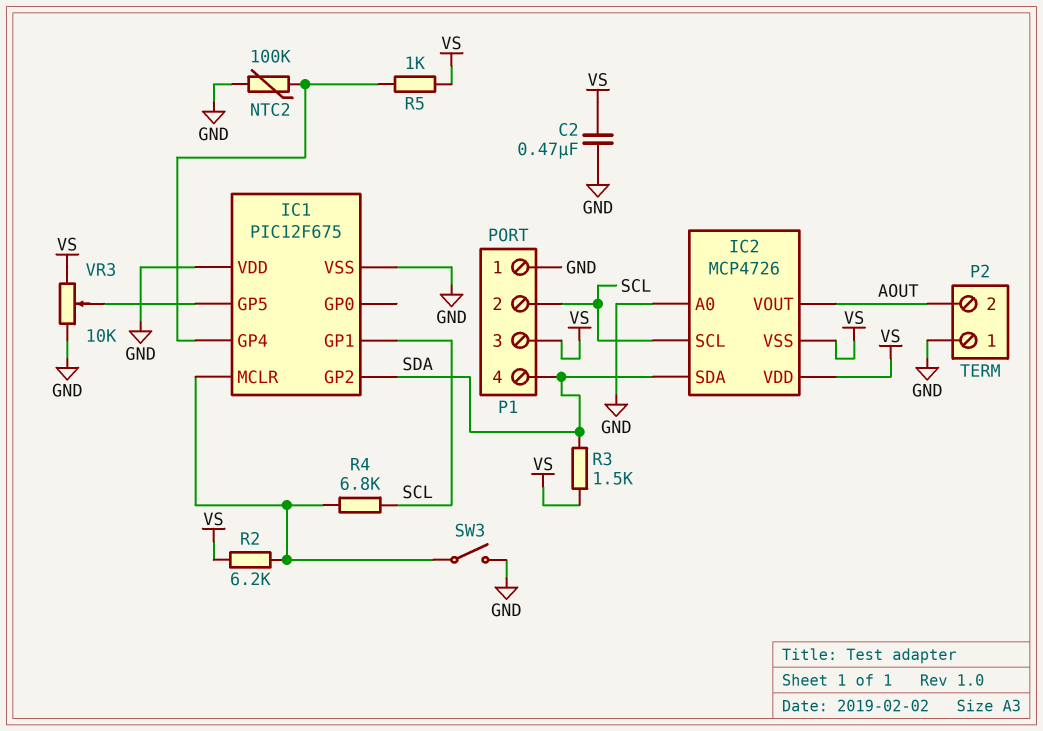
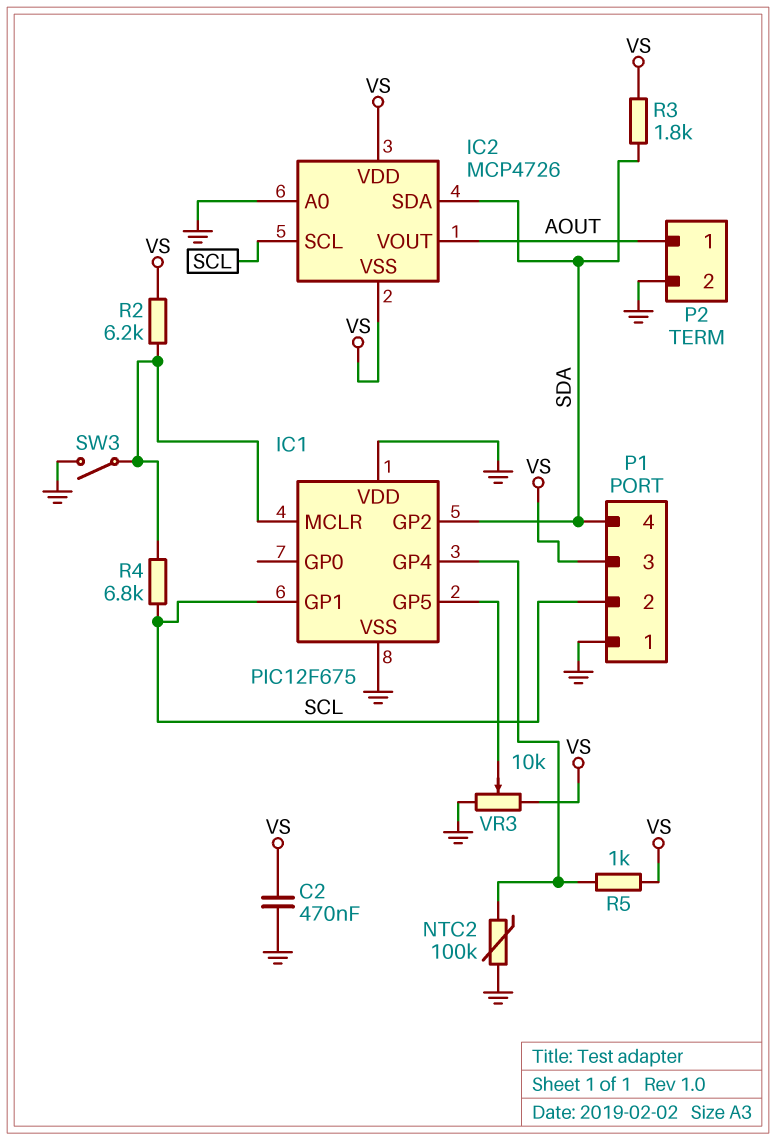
P2 pin 1: GND -> AOUT
P2 pin 2: AOUT -> GND
R3: 1.5k (SDA, VS) -> 1.8k (SDA, VS)

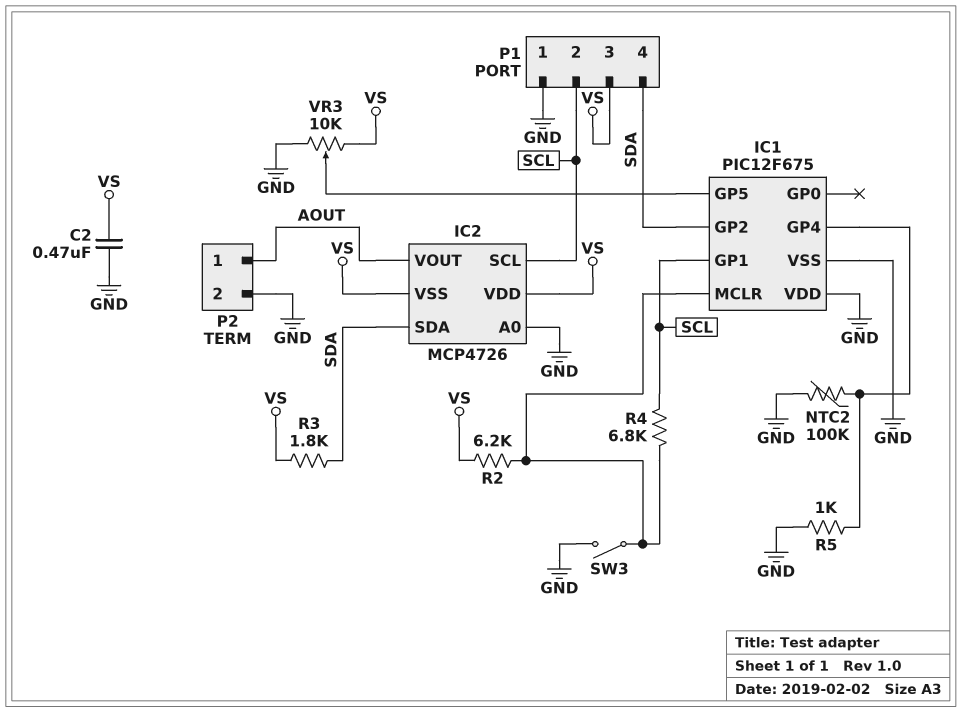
R5: 1k (IC1/GP4, VS) -> 1k (GND, IC1/GP4)

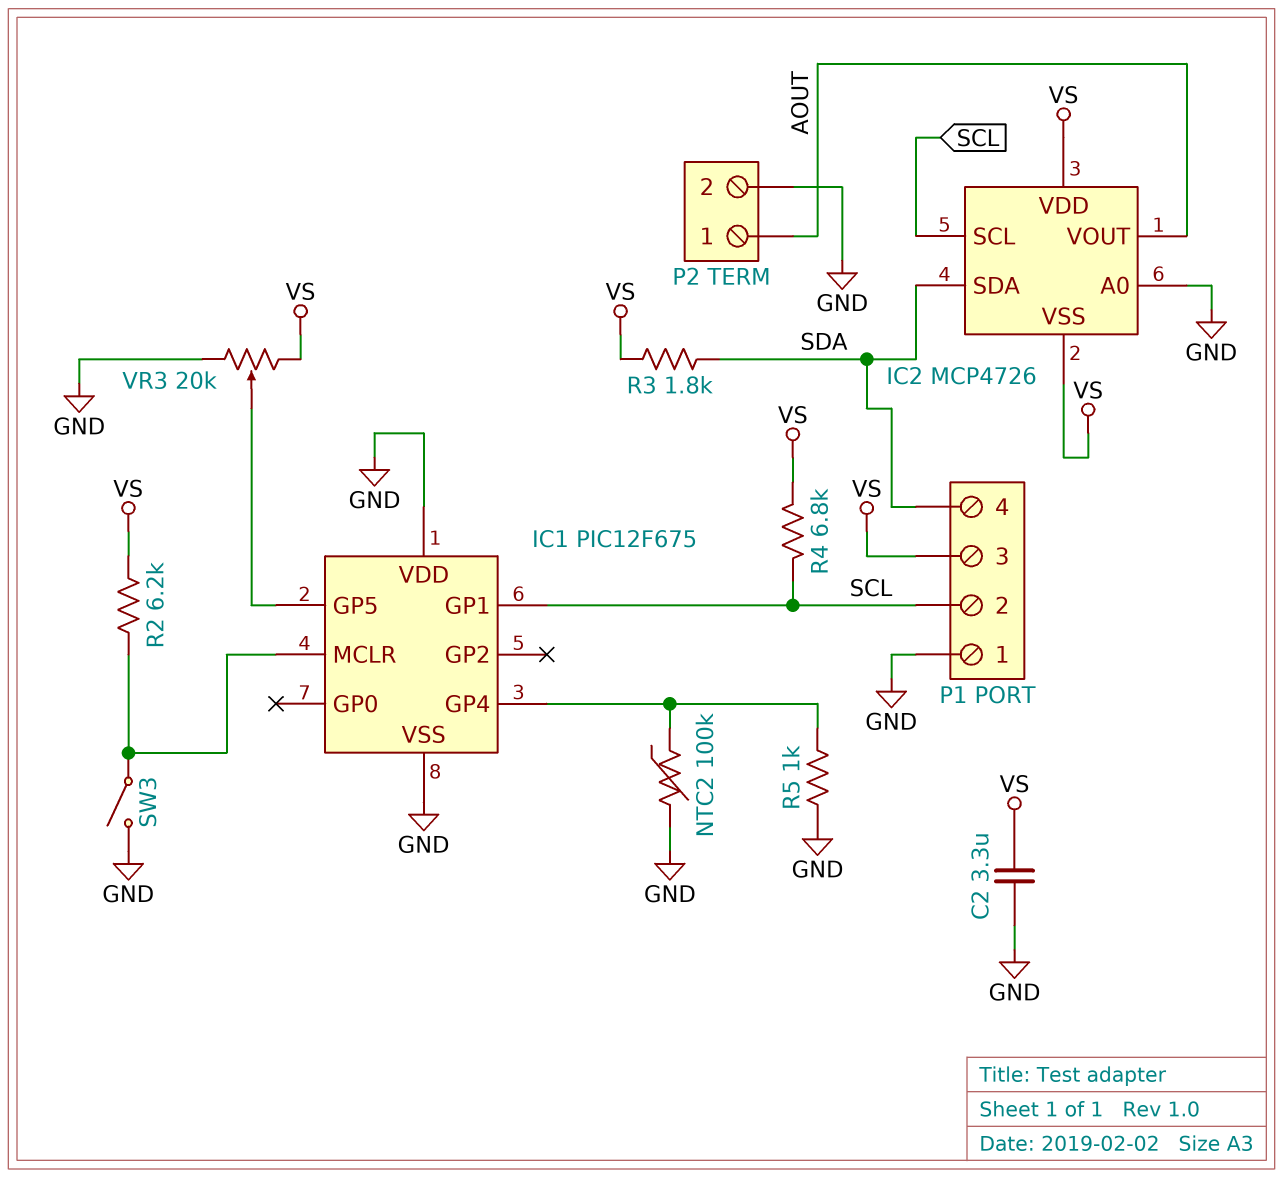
C2: 470nF (GND, VS) -> 3.3uF (GND, VS)
IC1 pin GP2: SDA -> none
R4: 6.8k (IC1/MCLR, SCL) -> 6.8k (SCL, VS)
VR3: 10k (GND, VS, wiper IC1/GP5) -> 20k (GND, VS, wiper IC1/GP5)

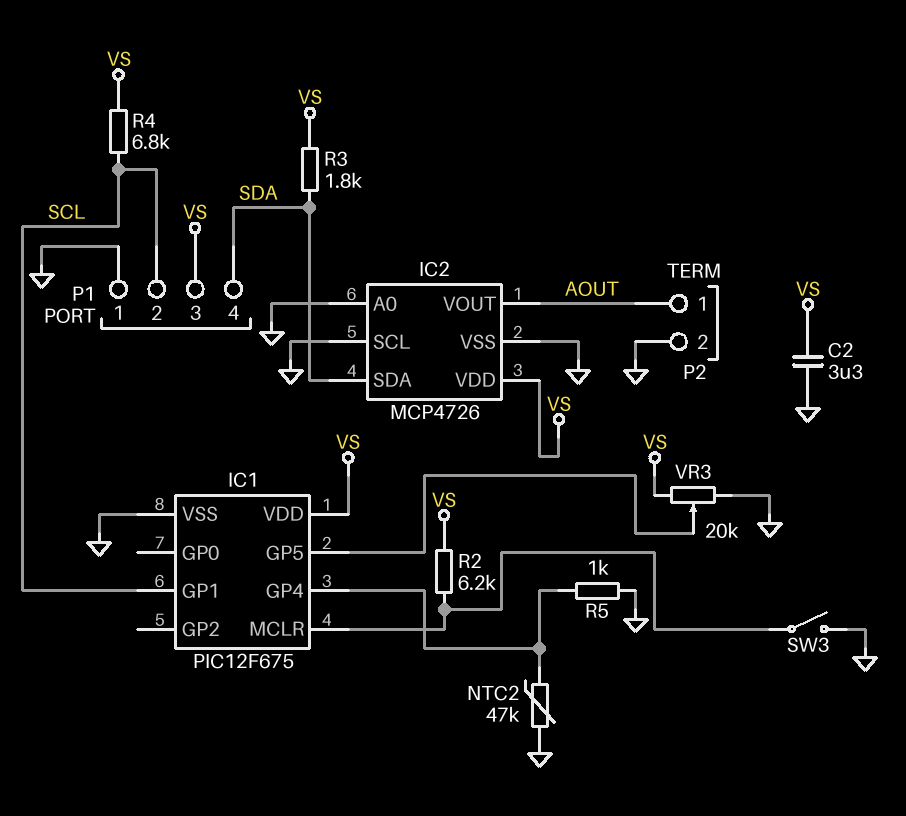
IC1 pin VDD: GND -> VS
IC2 pin SCL: SCL -> GND
IC2 pin VSS: VS -> GND
NTC2: 100k (GND, IC1/GP4) -> 47k (GND, IC1/GP4)

